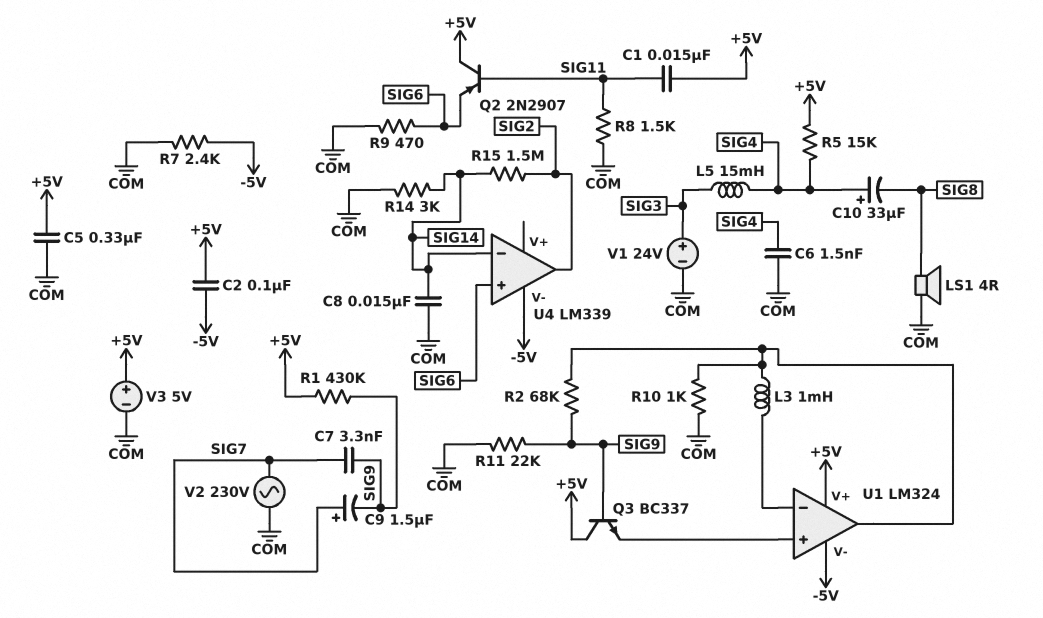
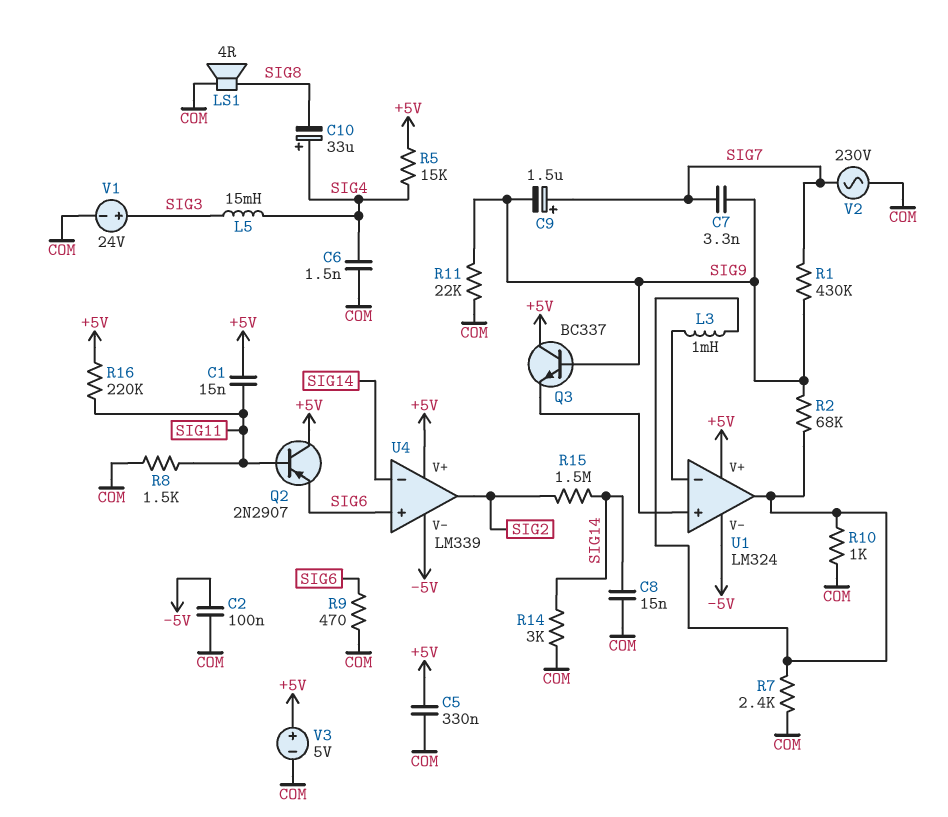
C2: 100nF (+5V, -5V) -> 100nF (-5V, COM)
R1: 430k (+5V, SIG9) -> 430k (SIG7, SIG9)
R7: 2.4k (-5V, COM) -> 2.4k (COM, U1/out)
R16: none -> 220k (+5V, SIG11)
U4 pin V+: none -> +5V

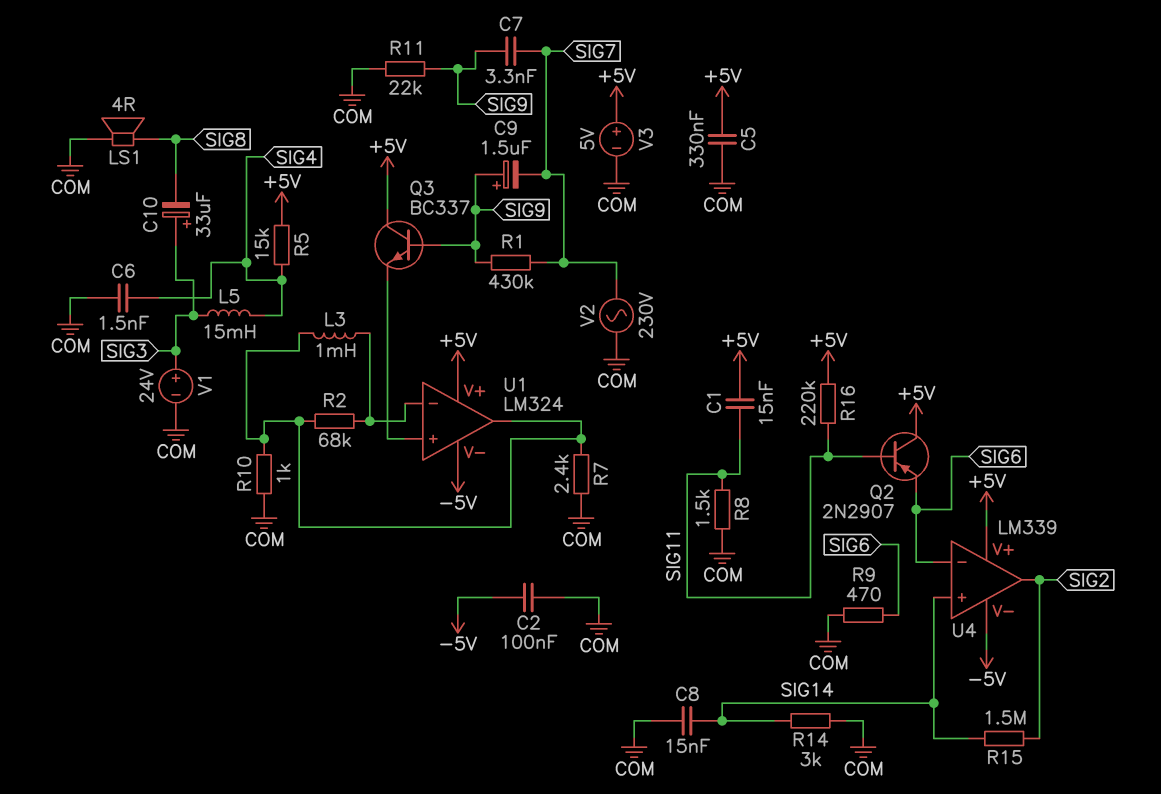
C9: 1.5uF (plus SIG7, minus SIG9) -> 1.5uF (plus SIG9, minus SIG7)
C10: 33uF (plus SIG4, minus SIG8) -> 33uF (plus SIG3, minus SIG8)
R2: 68k (SIG9, U1/out) -> 68k (U1/in-, U1/out)
U4 pin in+: SIG6 -> SIG14
U4 pin in-: SIG14 -> SIG6

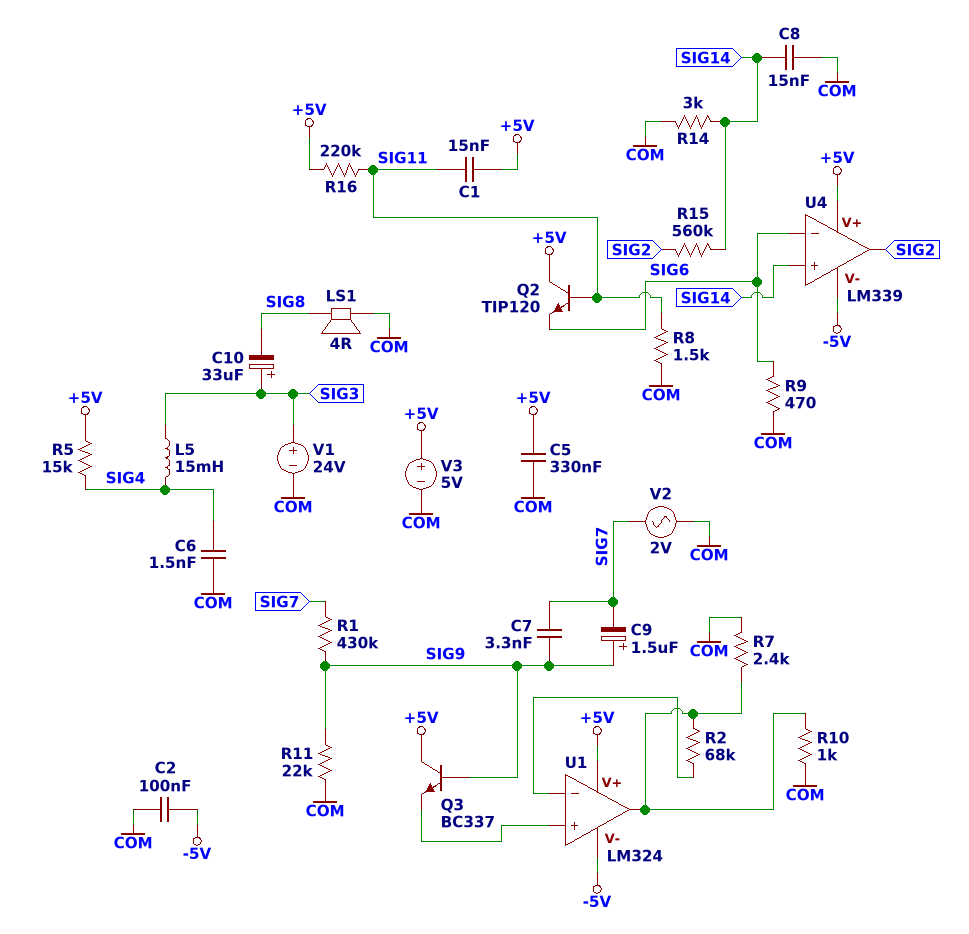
L3: 1mH (U1/in-, U1/out) -> none
Q2: PNP 2N2907 (B SIG11, C +5V, E SIG6) -> NPN TIP120 (B SIG11, C +5V, E SIG6)
R15: 1.5M (SIG2, SIG14) -> 560k (SIG2, SIG14)
V2: AC 230V (COM, SIG7) -> AC 2V (COM, SIG7)

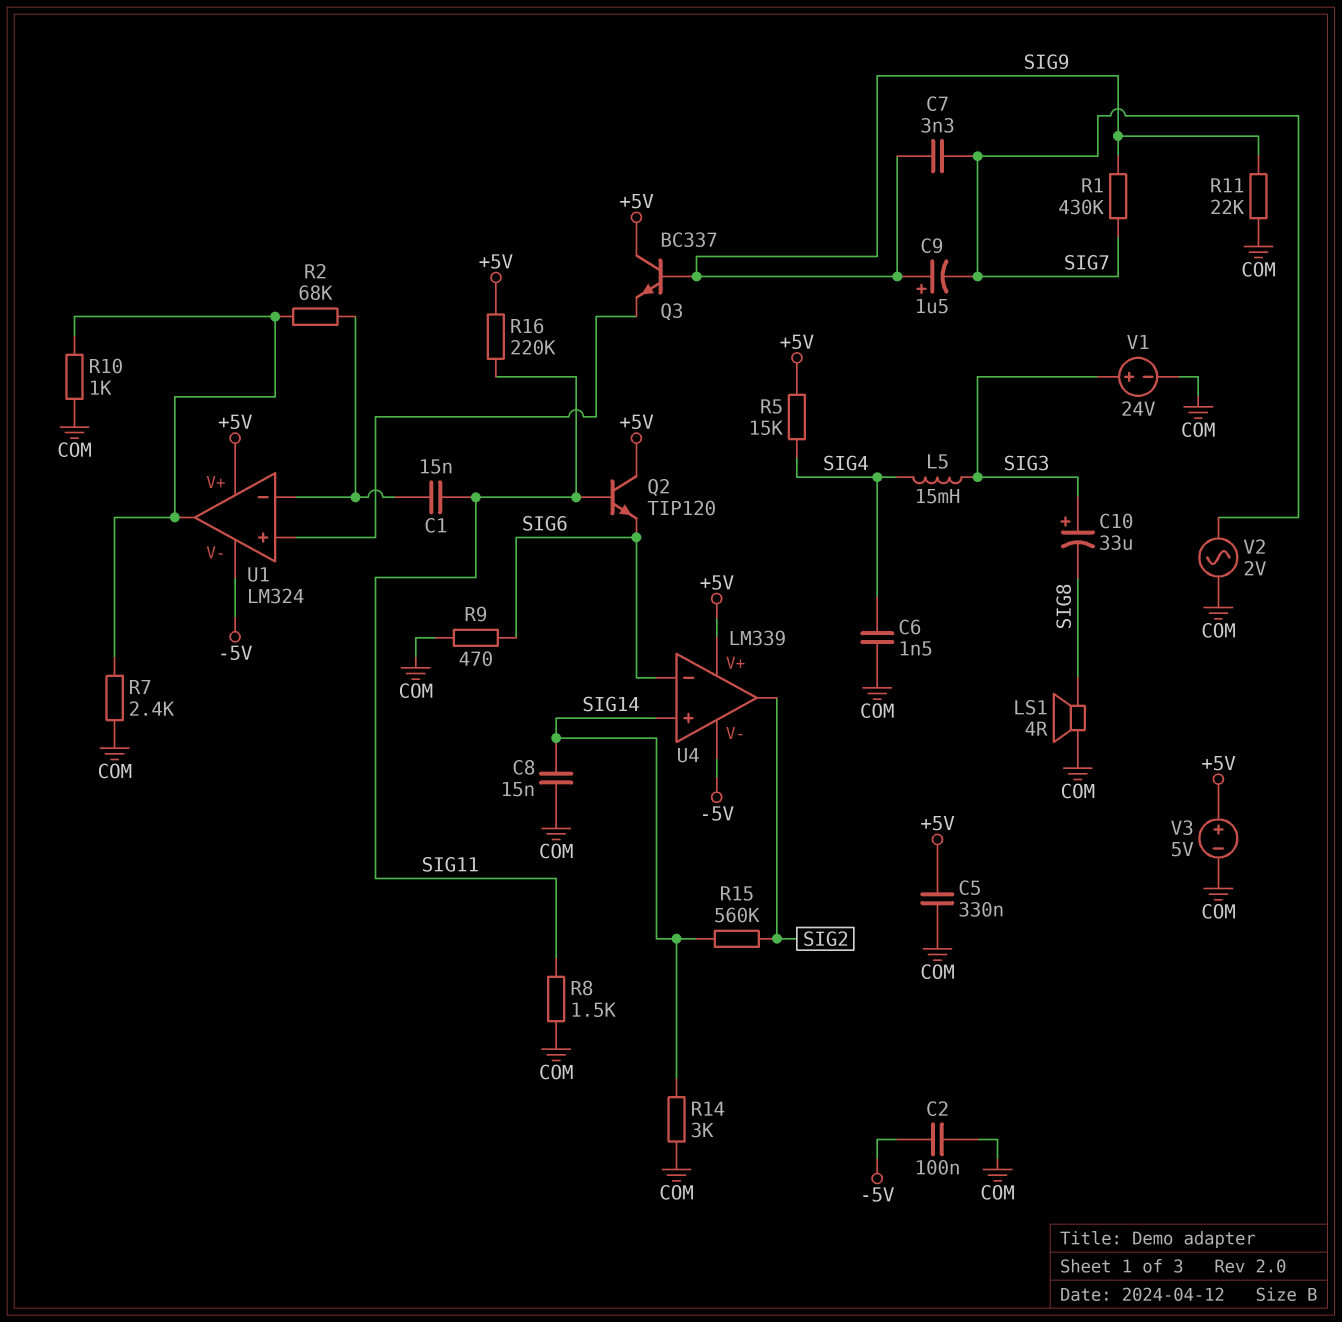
C1: 15nF (+5V, SIG11) -> 15nF (SIG11, U1/in-)

